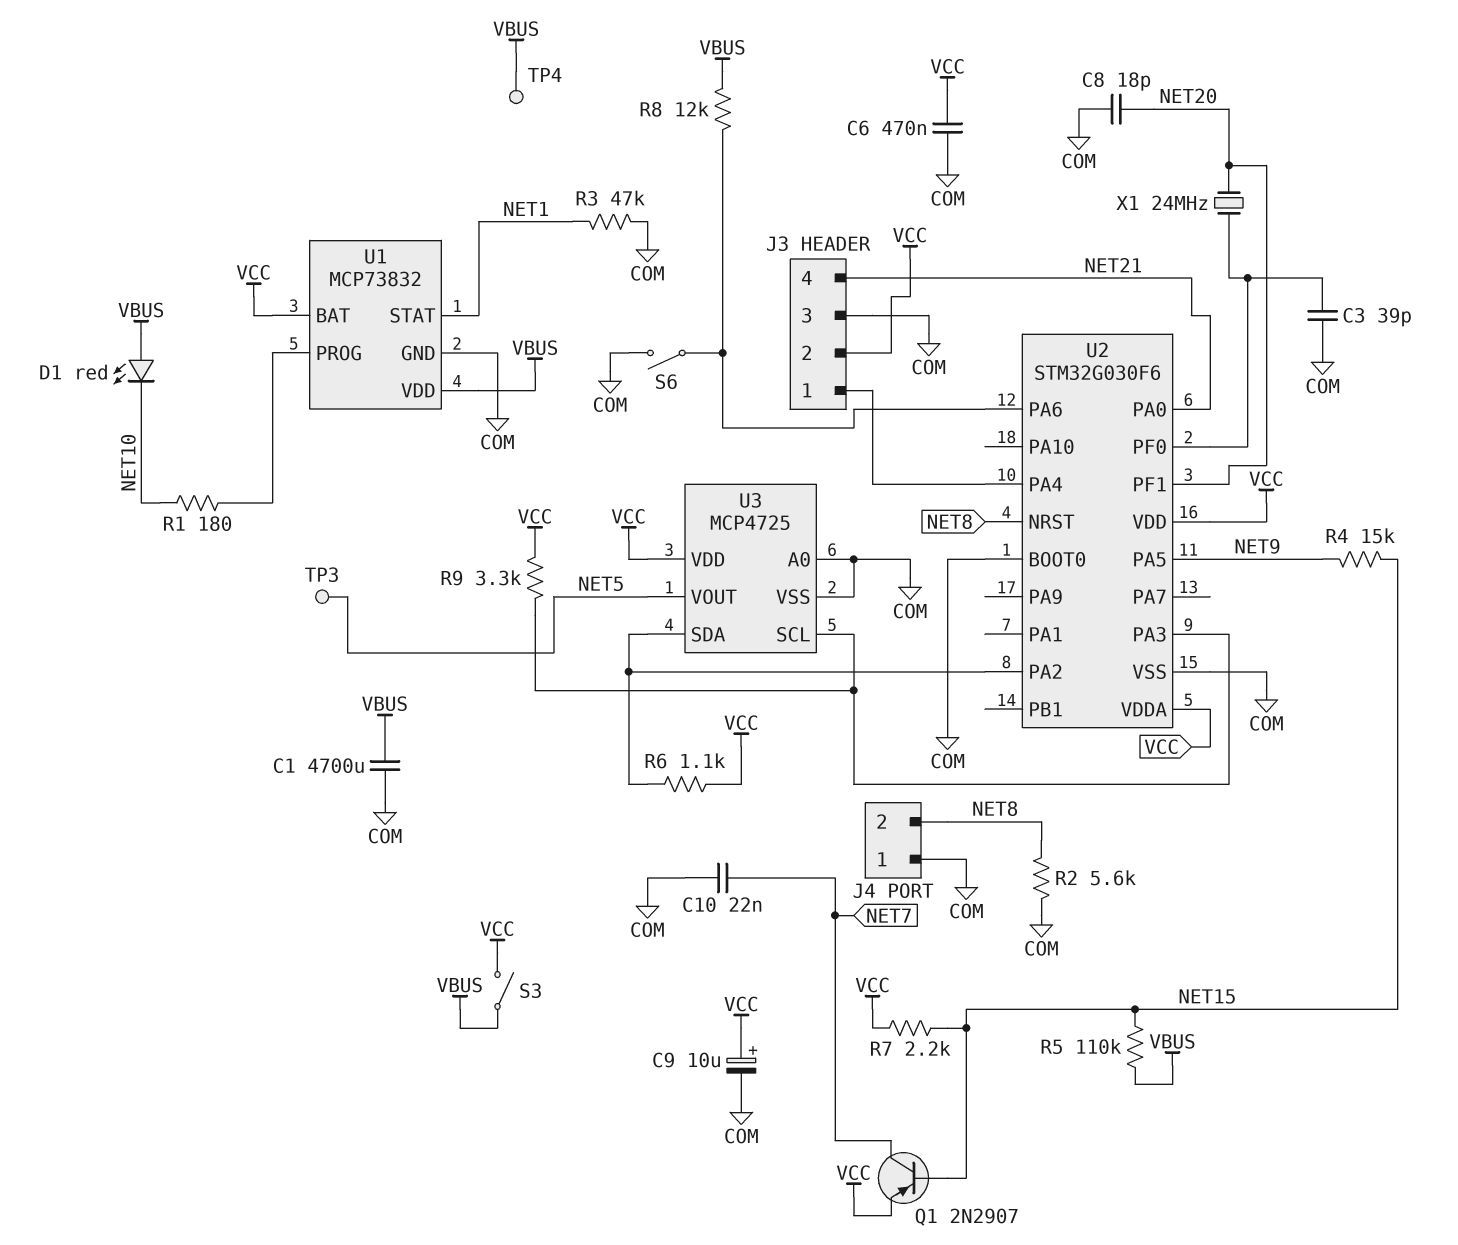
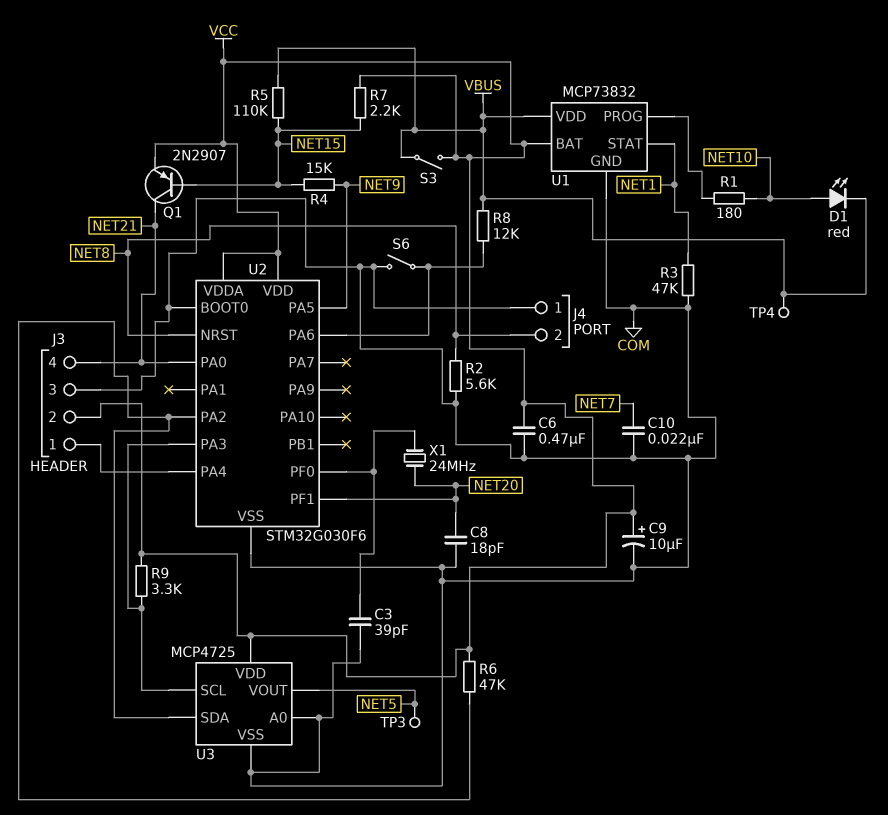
C1: 4700uF (COM, VBUS) -> none
D1: LED red (A VBUS, K NET10) -> LED red (A NET10, K VBUS)
Q1: PNP 2N2907 (B NET15, C NET7, E VCC) -> PNP 2N2907 (B NET15, C NET21, E VCC)
R6: 1.1k (U2/PA2, VCC) -> 47k (U2/PA2, VCC)

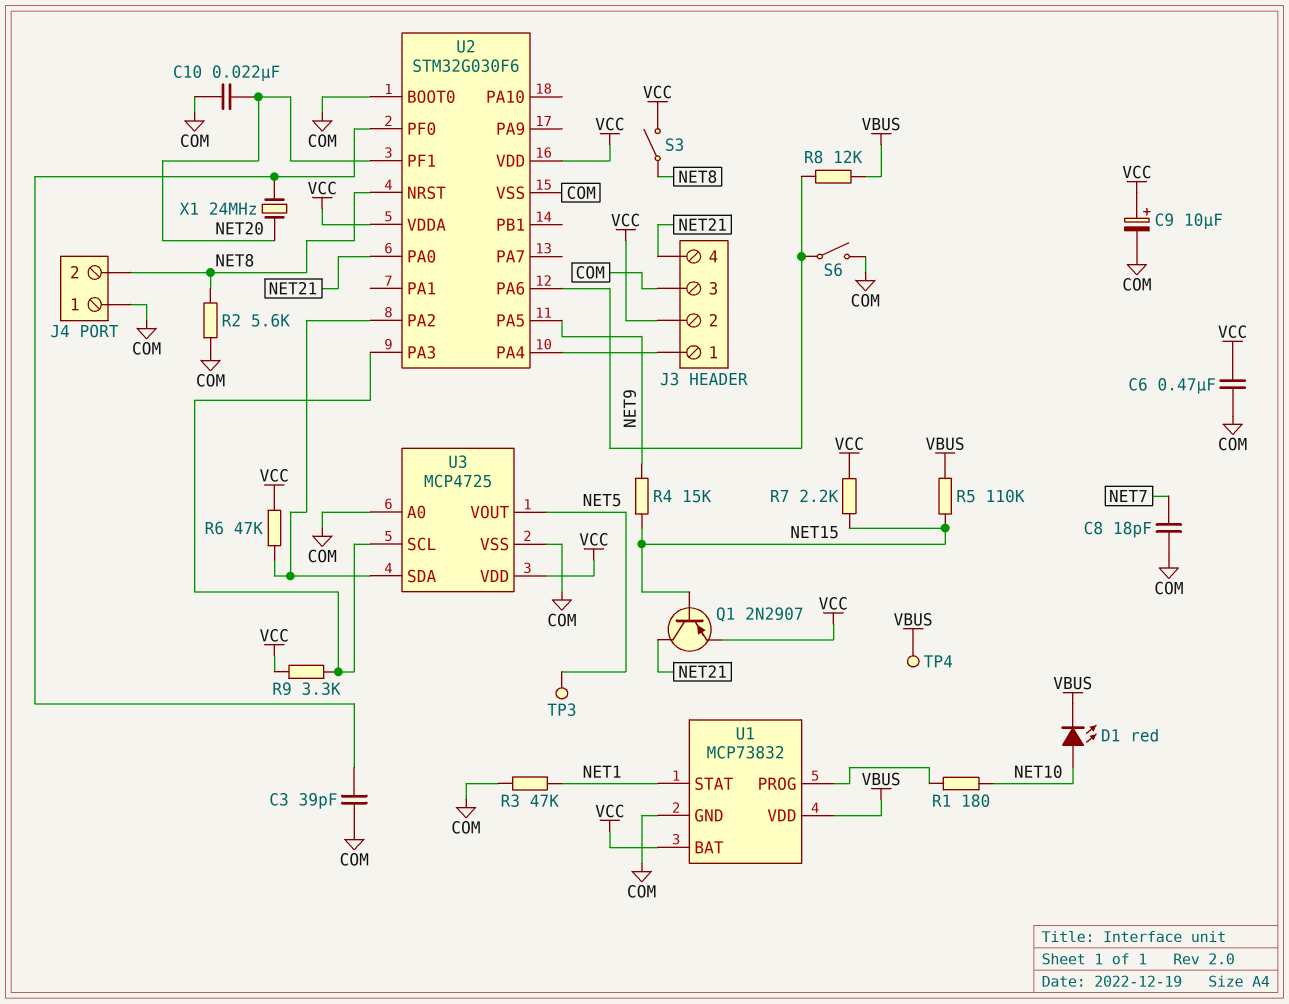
C8: 18pF (COM, NET20) -> 18pF (COM, NET7)
C10: 22nF (COM, NET7) -> 22nF (COM, NET20)
S3: switch (VBUS, VCC) -> switch (NET8, VCC)

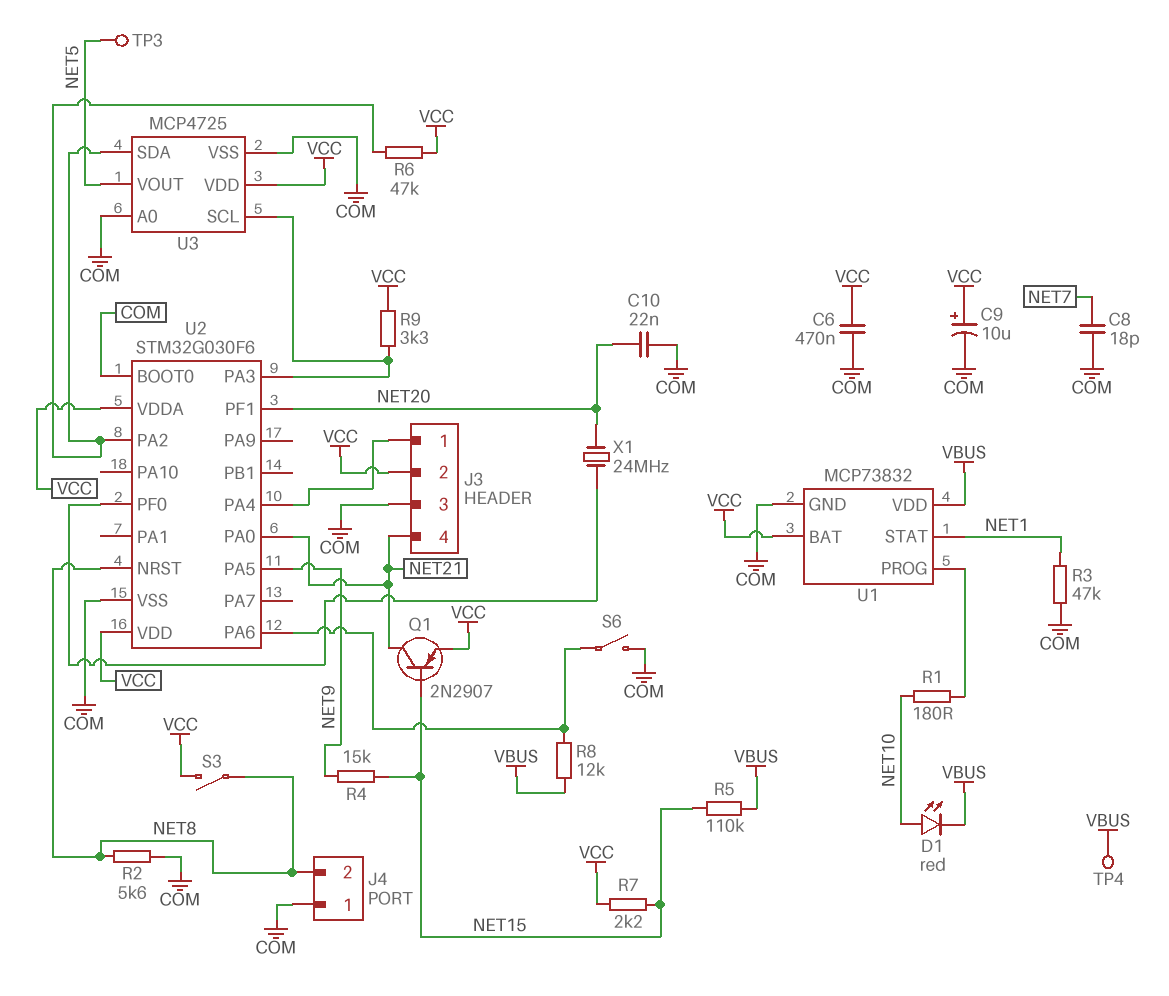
C3: 39pF (COM, U2/PF0) -> none

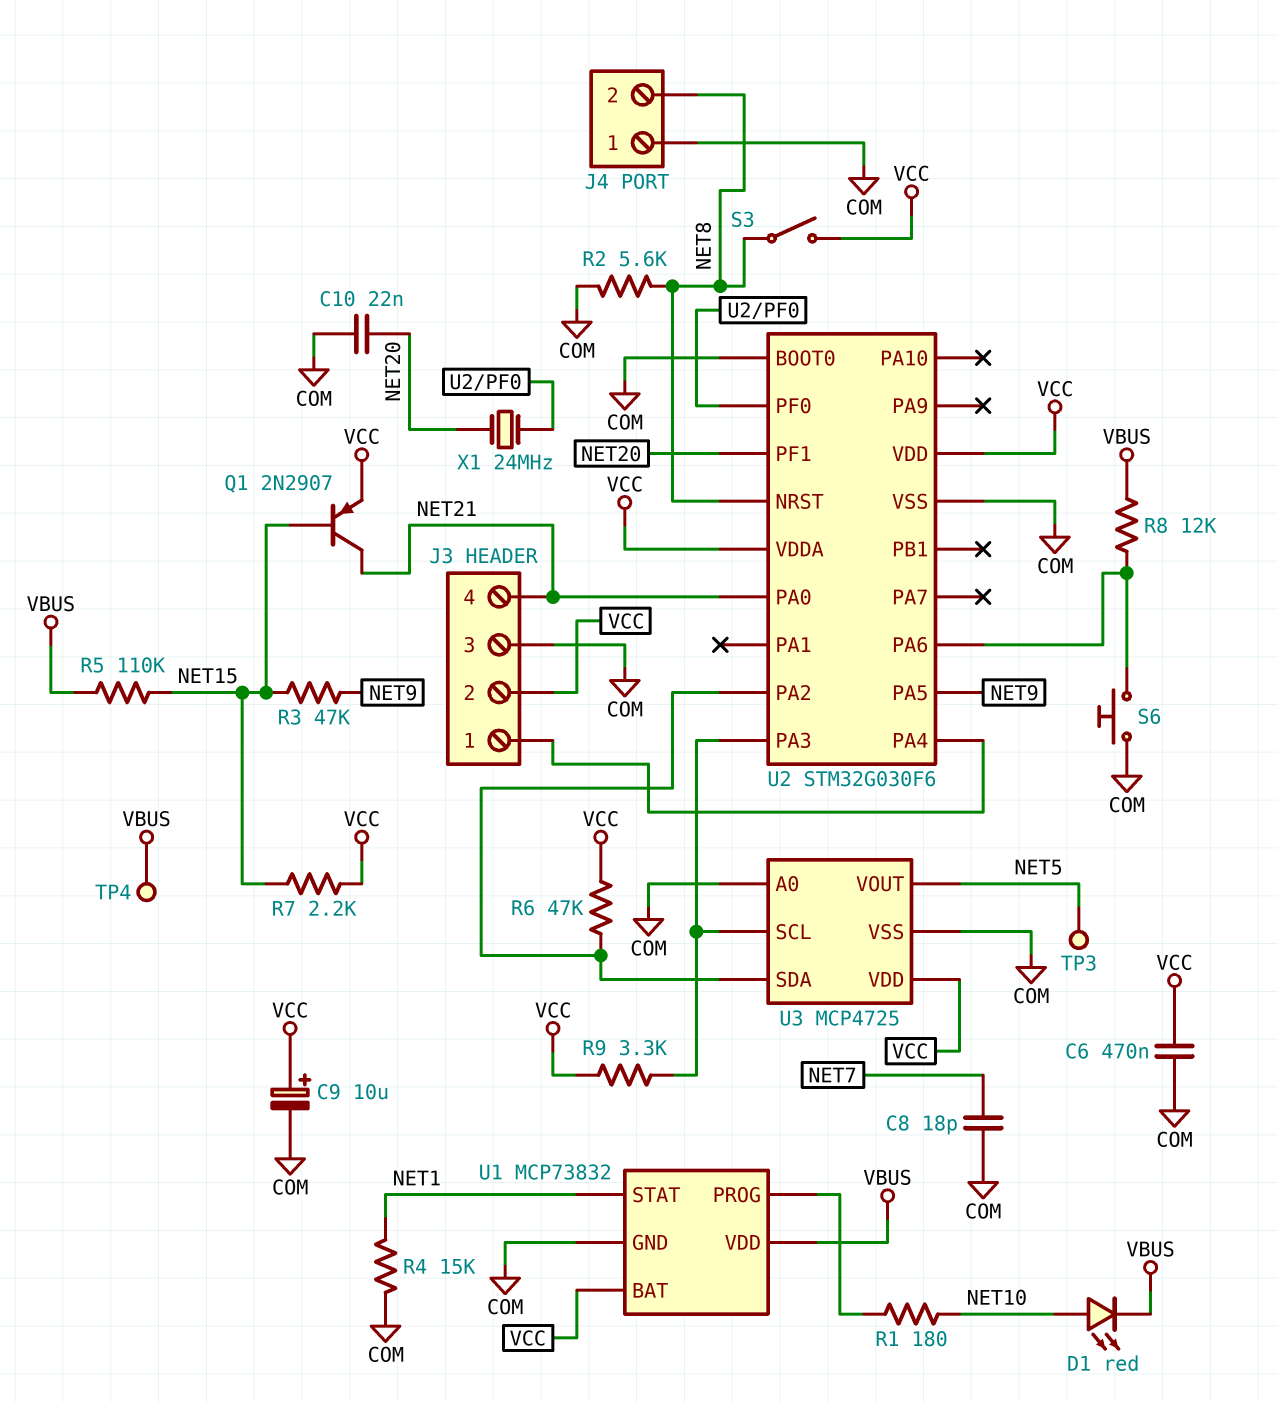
R3: 47k (COM, NET1) -> 47k (NET9, NET15)
R4: 15k (NET9, NET15) -> 15k (COM, NET1)
S6: switch (COM, U2/PA6) -> button (COM, U2/PA6)

